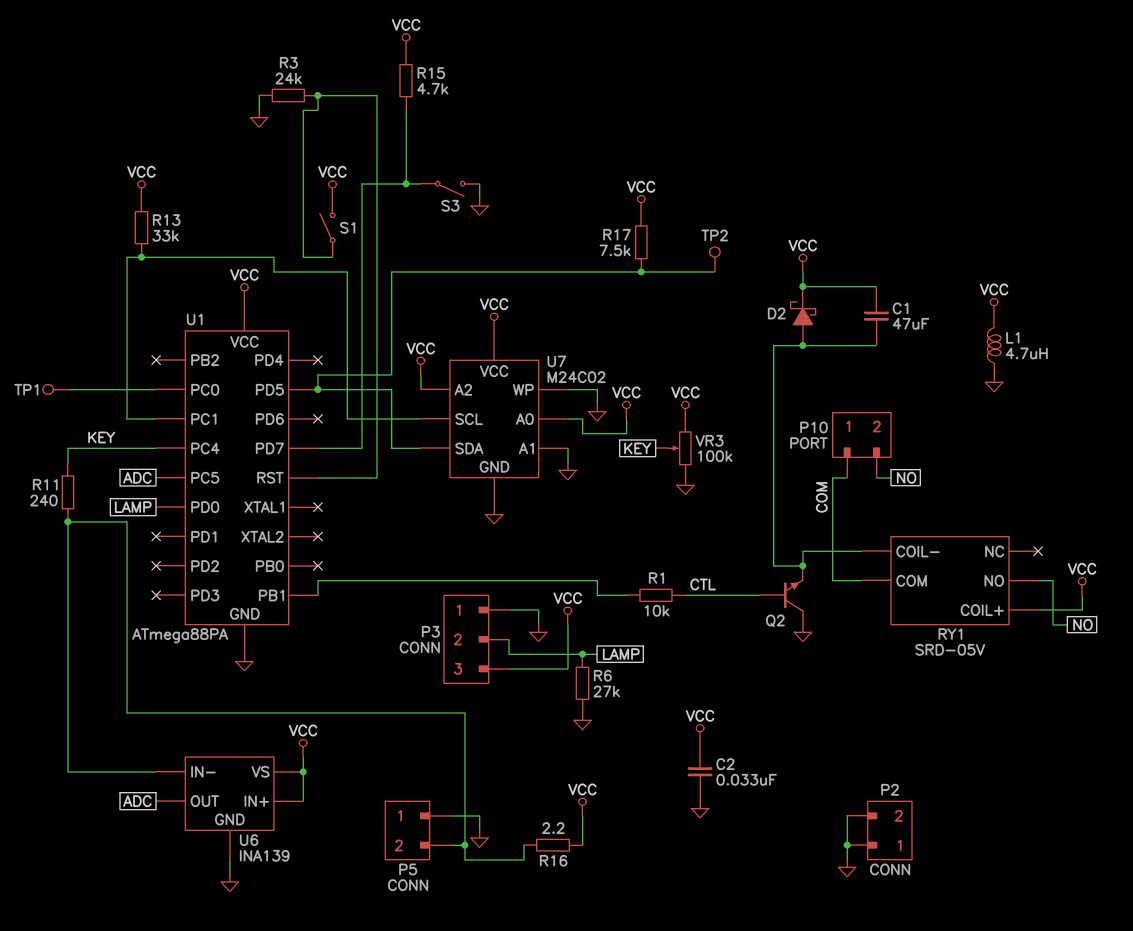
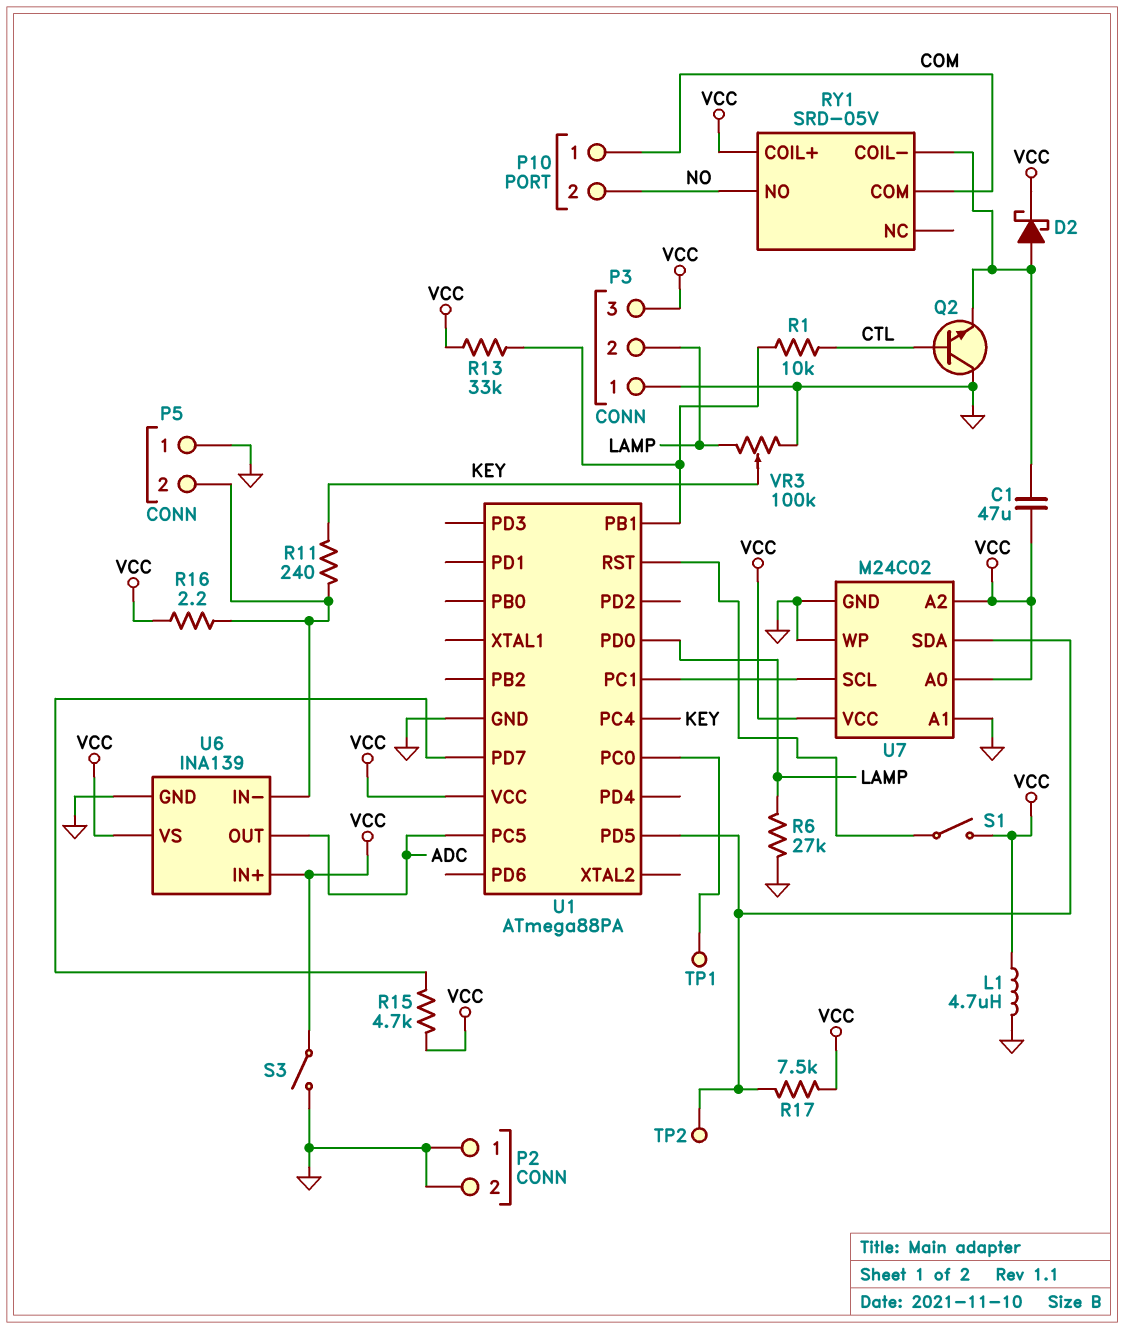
C2: 33nF (GND, VCC) -> none
R3: 24k (GND, U1/RST) -> none
R13: 33k (U1/PC1, VCC) -> 33k (U1/PB1, VCC)
S3: switch (GND, U1/PD7) -> switch (GND, VCC)
VR3: 100k (GND, VCC, wiper KEY) -> 100k (GND, LAMP, wiper KEY)

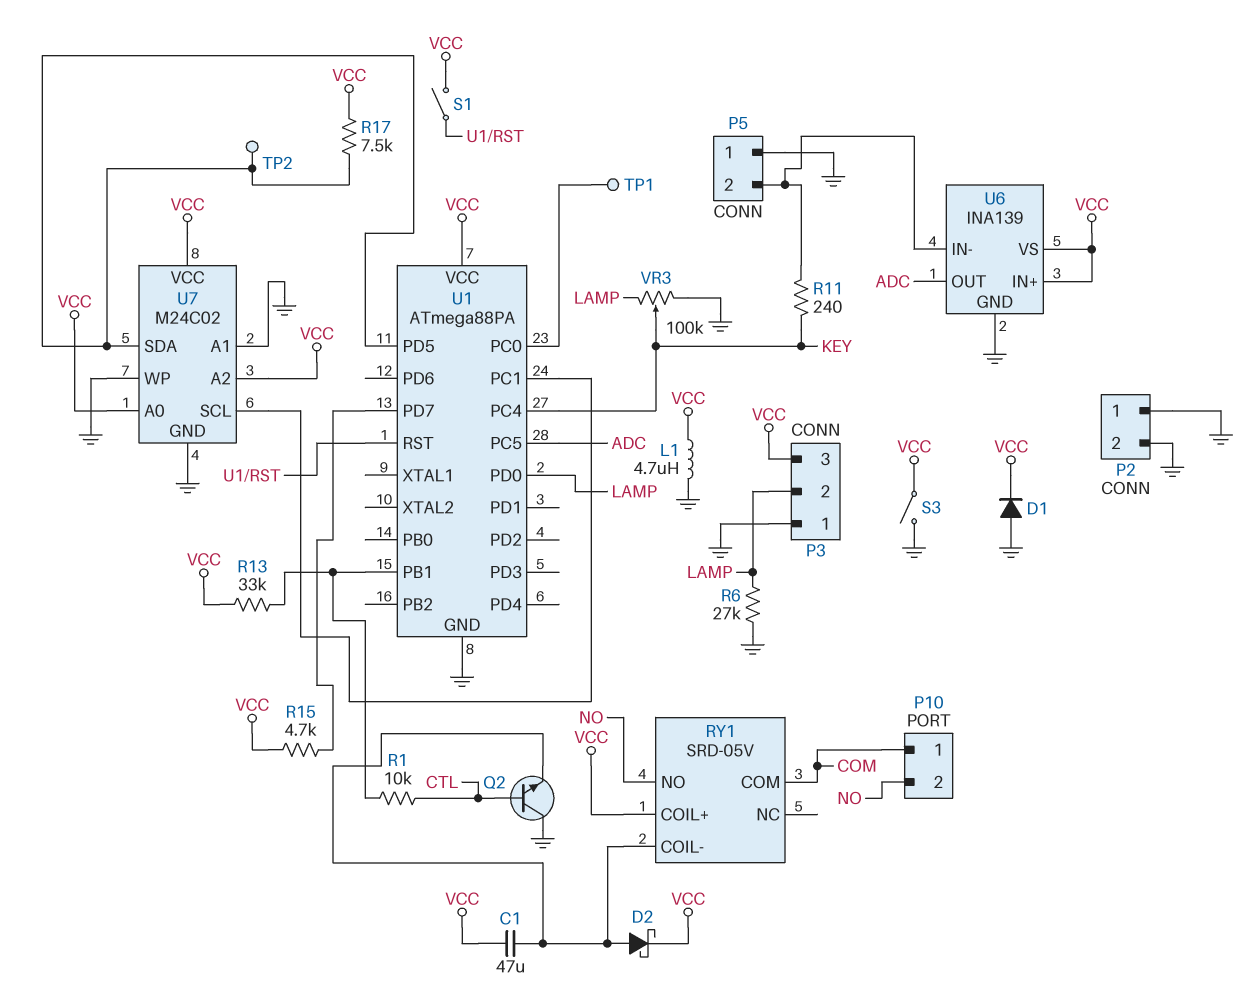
D1: none -> diode (A GND, K VCC)
R16: 2.2 (P5/2, VCC) -> none

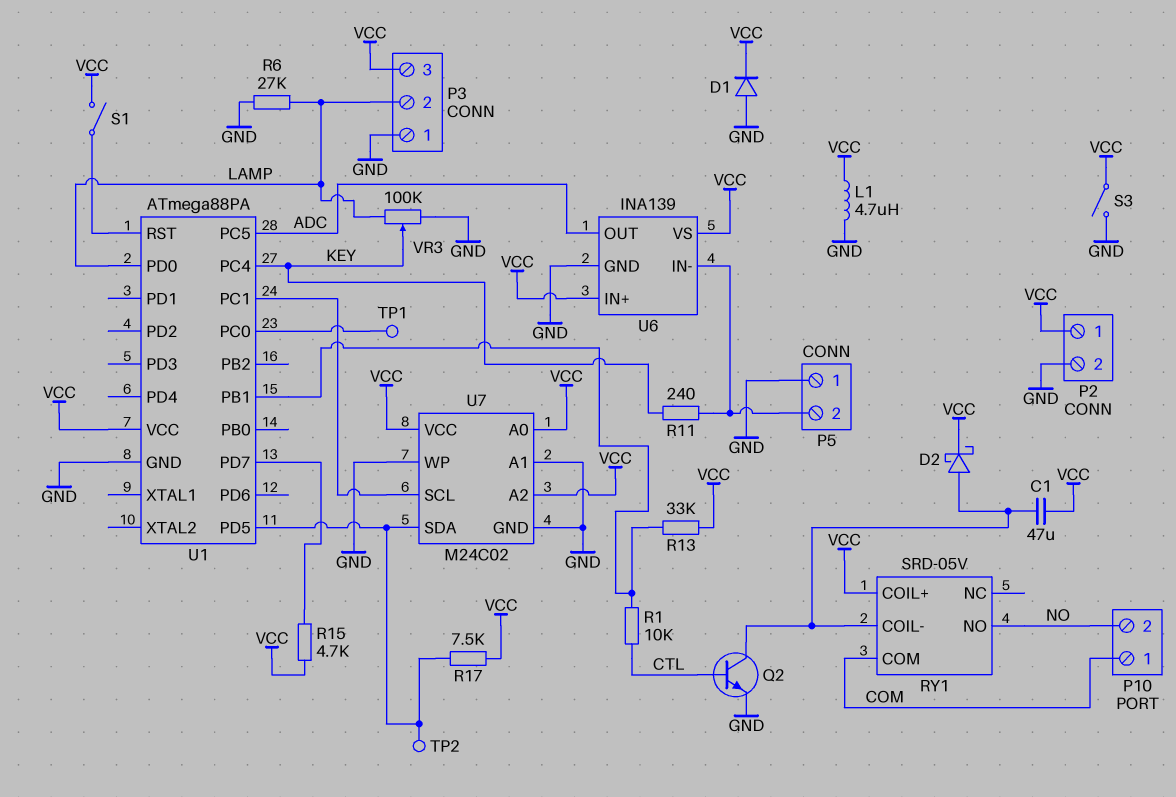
P2 pin 1: GND -> VCC
Q2: NPN (B CTL, C GND, E RY1/COIL-) -> NPN (B CTL, C RY1/COIL-, E GND)

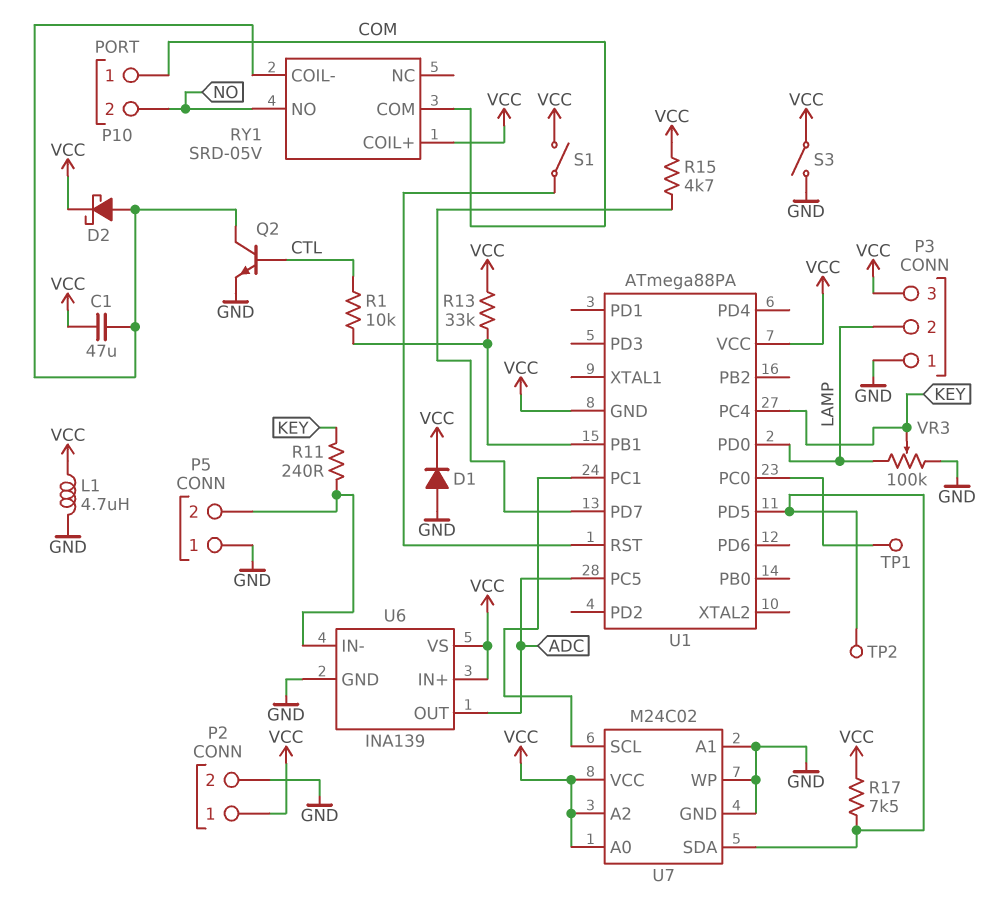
R6: 27k (GND, LAMP) -> none
U1 pin GND: GND -> VCC

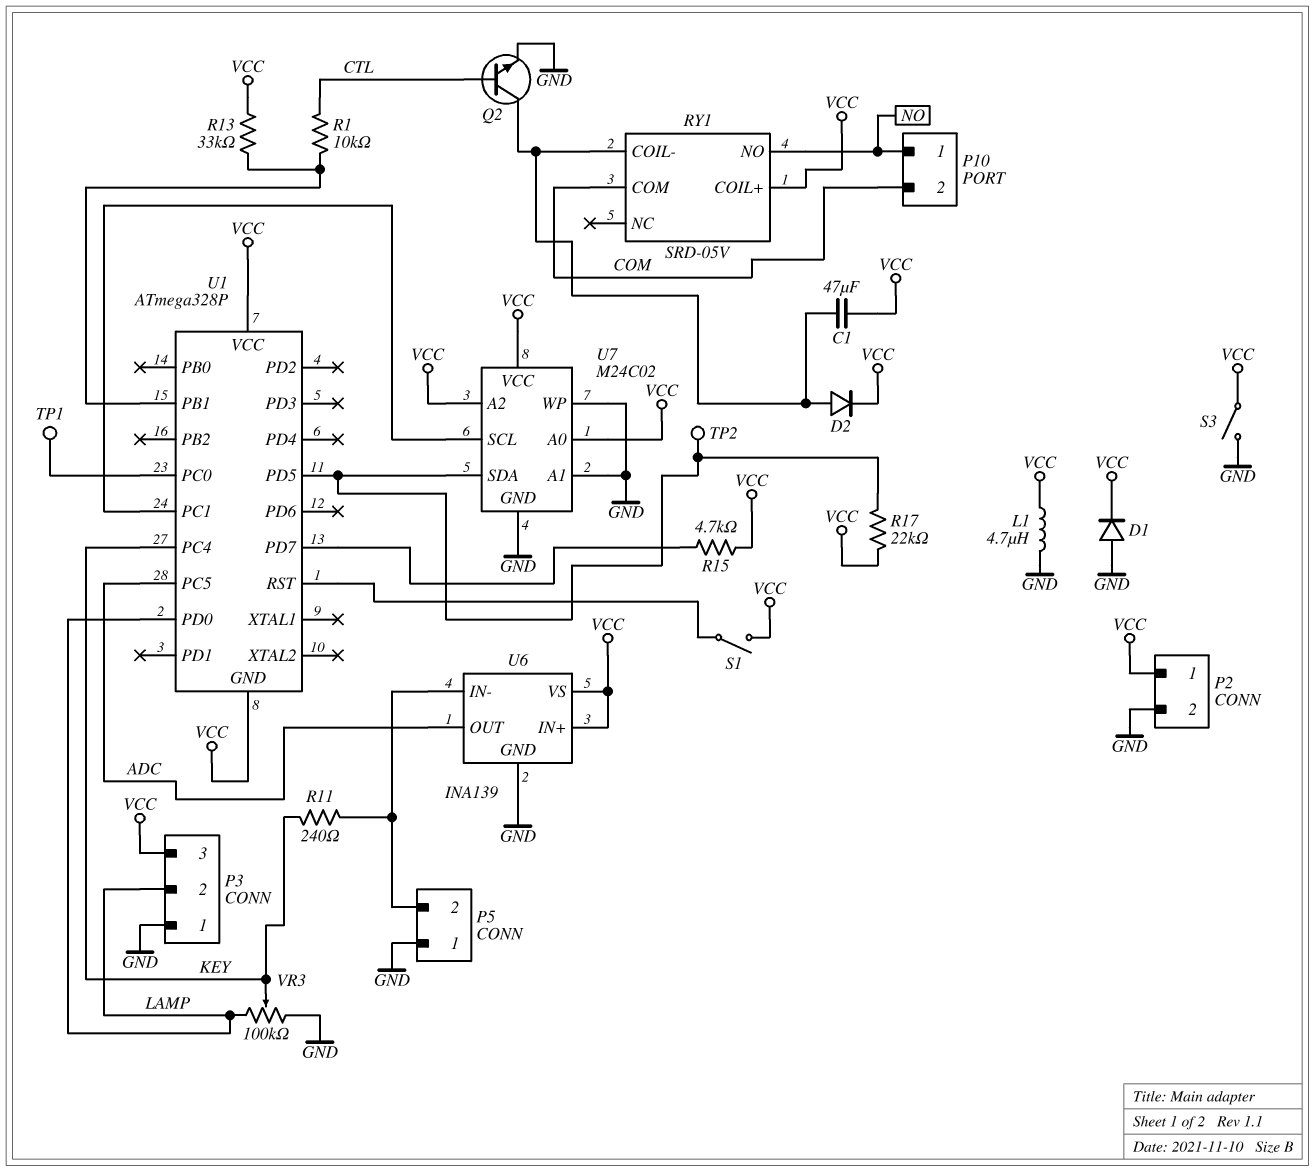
D2: schottky (A RY1/COIL-, K VCC) -> diode (A RY1/COIL-, K VCC)
P10 pin 1: COM -> NO
P10 pin 2: NO -> COM
R17: 7.5k (U1/PD5, VCC) -> 22k (U1/PD5, VCC)
U1: ATmega88PA -> ATmega328P

